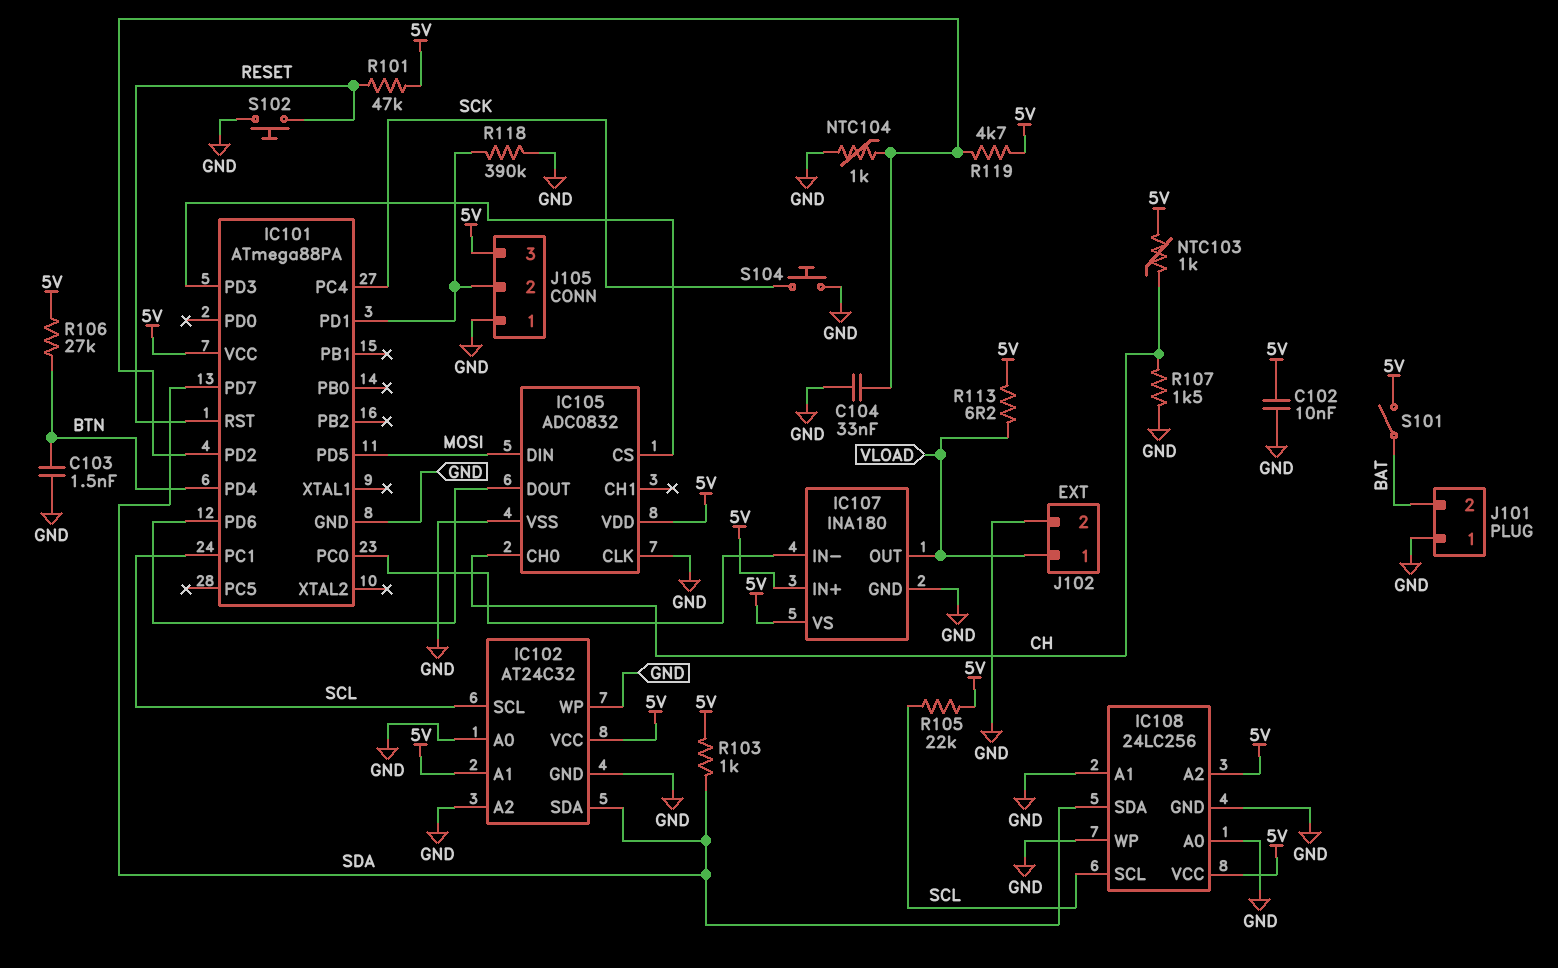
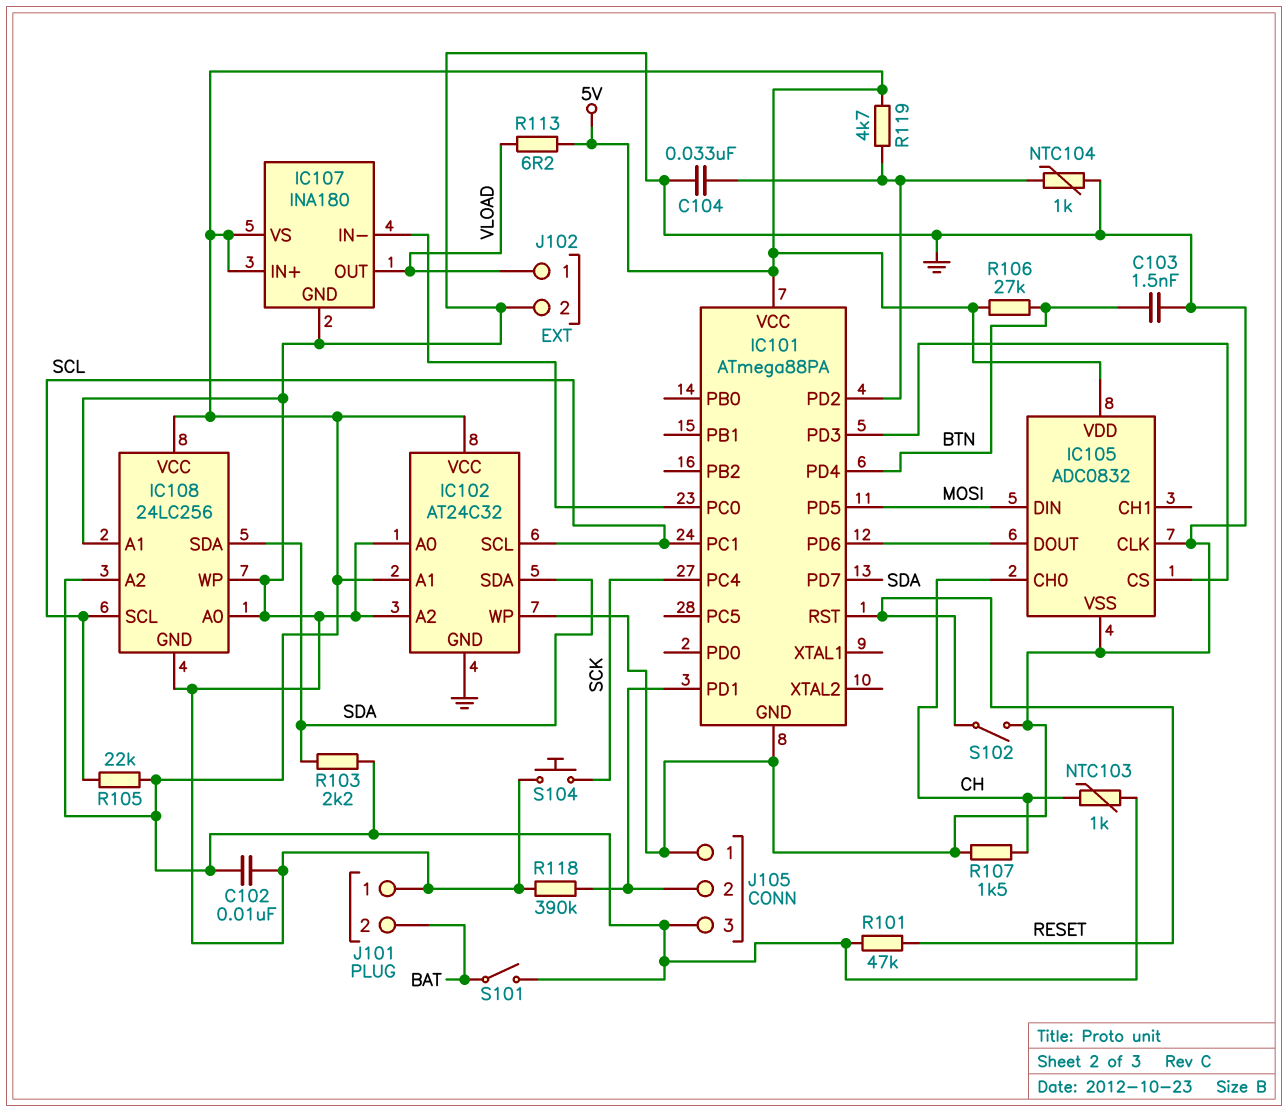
R103: 1k (5V, SDA) -> 2.2k (5V, SDA)
S102: button (GND, RESET) -> switch (GND, RESET)

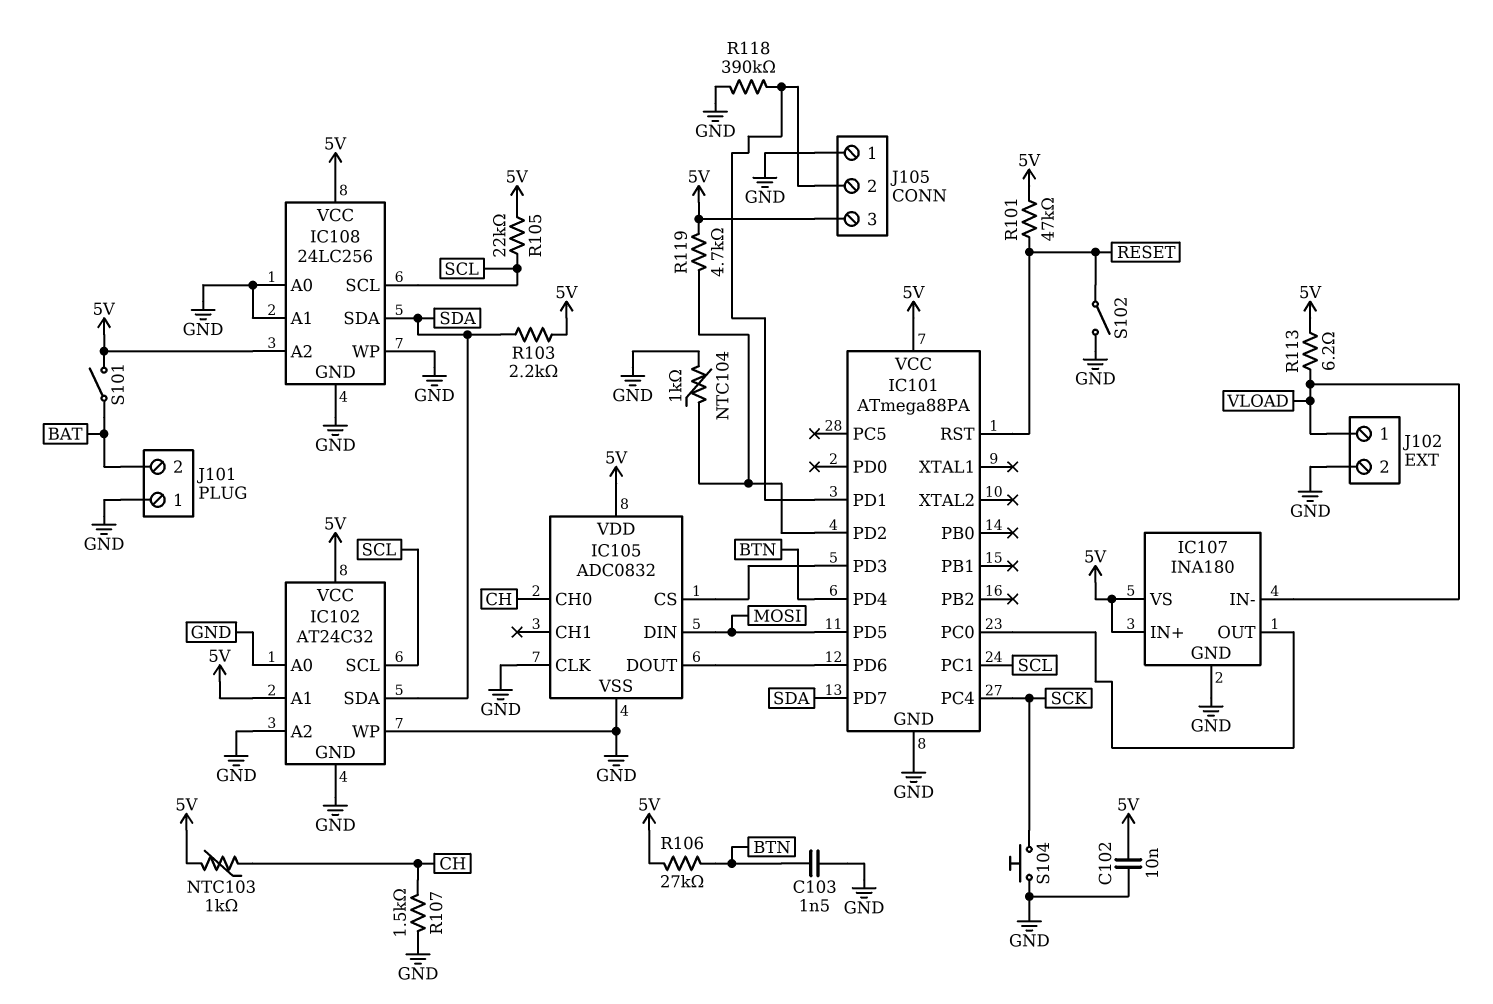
C104: 33nF (GND, IC101/PD2) -> none
IC107 pin IN-: IC101/PC0 -> VLOAD
IC107 pin OUT: VLOAD -> IC101/PC0

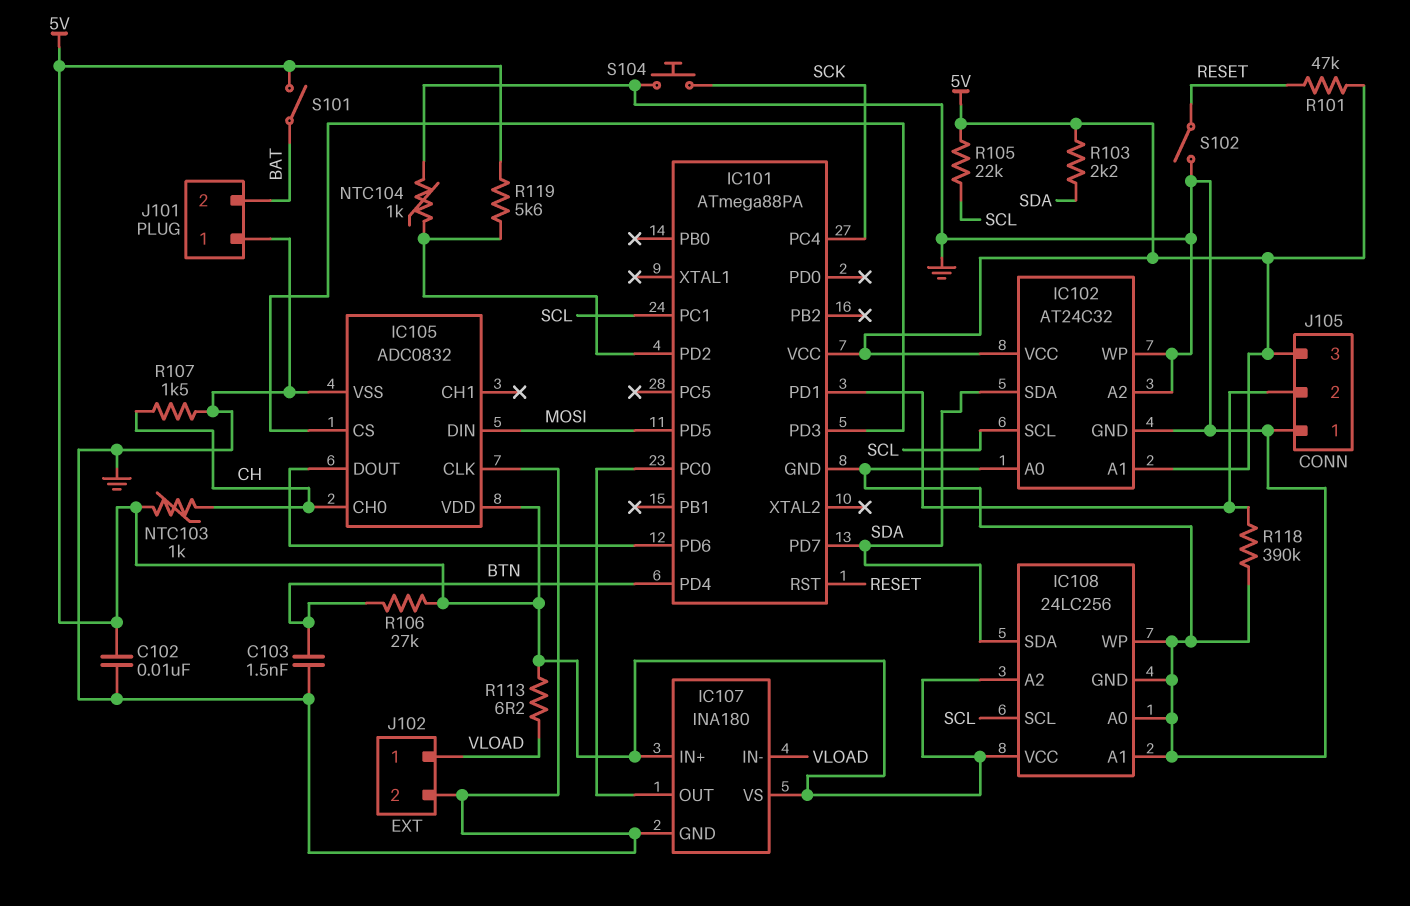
R119: 4.7k (5V, IC101/PD2) -> 5.6k (5V, IC101/PD2)

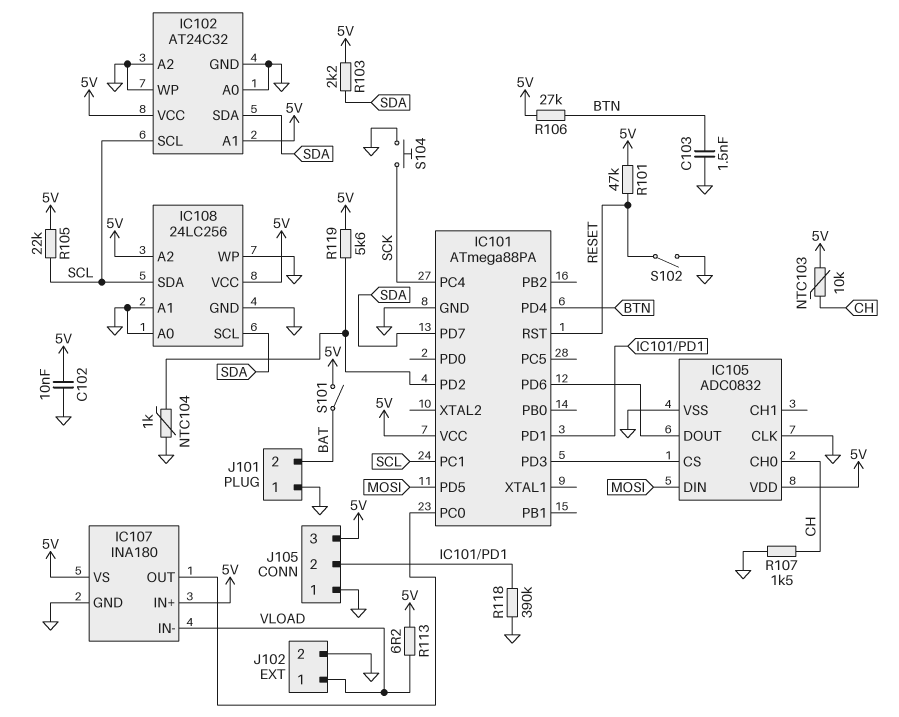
IC108 pin SCL: SCL -> SDA
IC108 pin SDA: SDA -> SCL
NTC103: 1k (5V, CH) -> 10k (5V, CH)

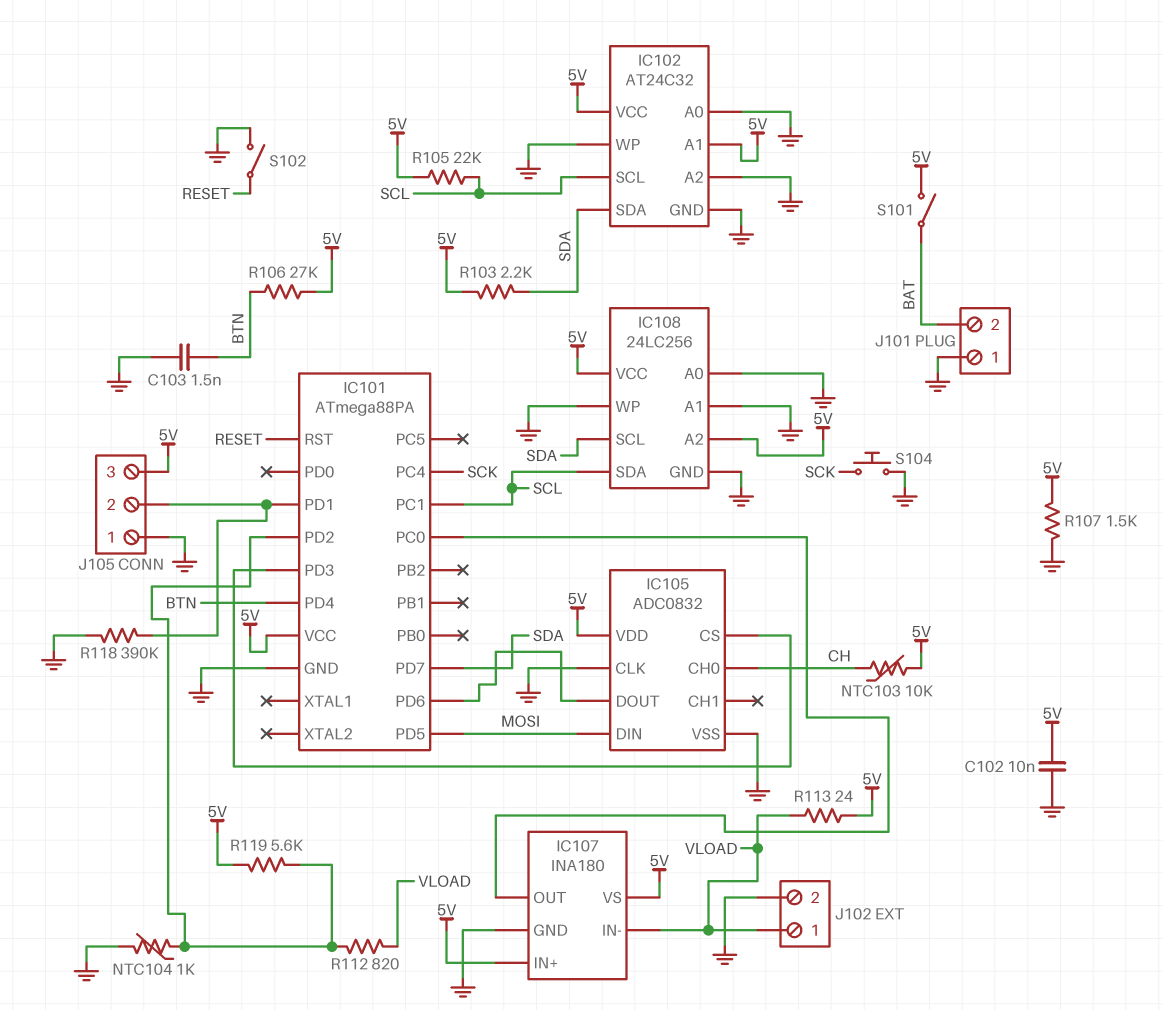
R101: 47k (5V, RESET) -> none
R107: 1.5k (CH, GND) -> 1.5k (5V, GND)
R112: none -> 820 (IC101/PD2, VLOAD)
R113: 6.2 (5V, VLOAD) -> 24 (5V, VLOAD)

